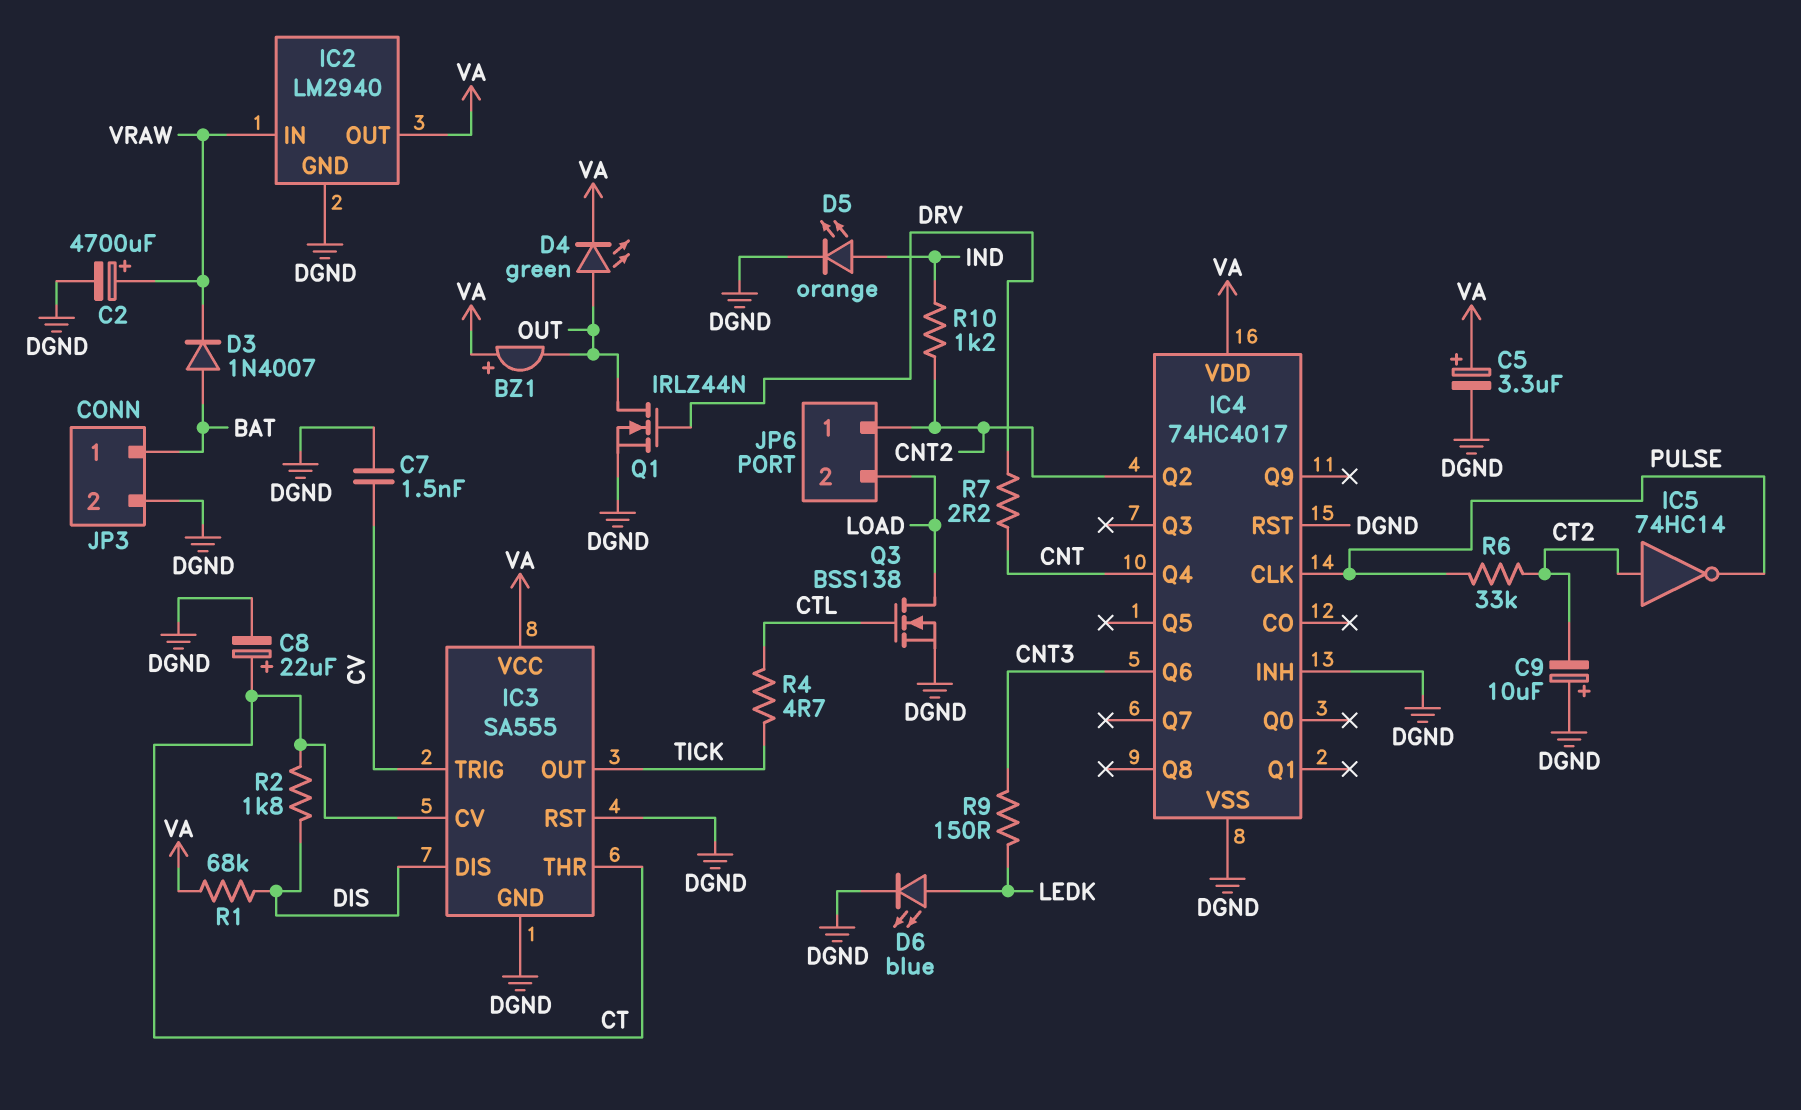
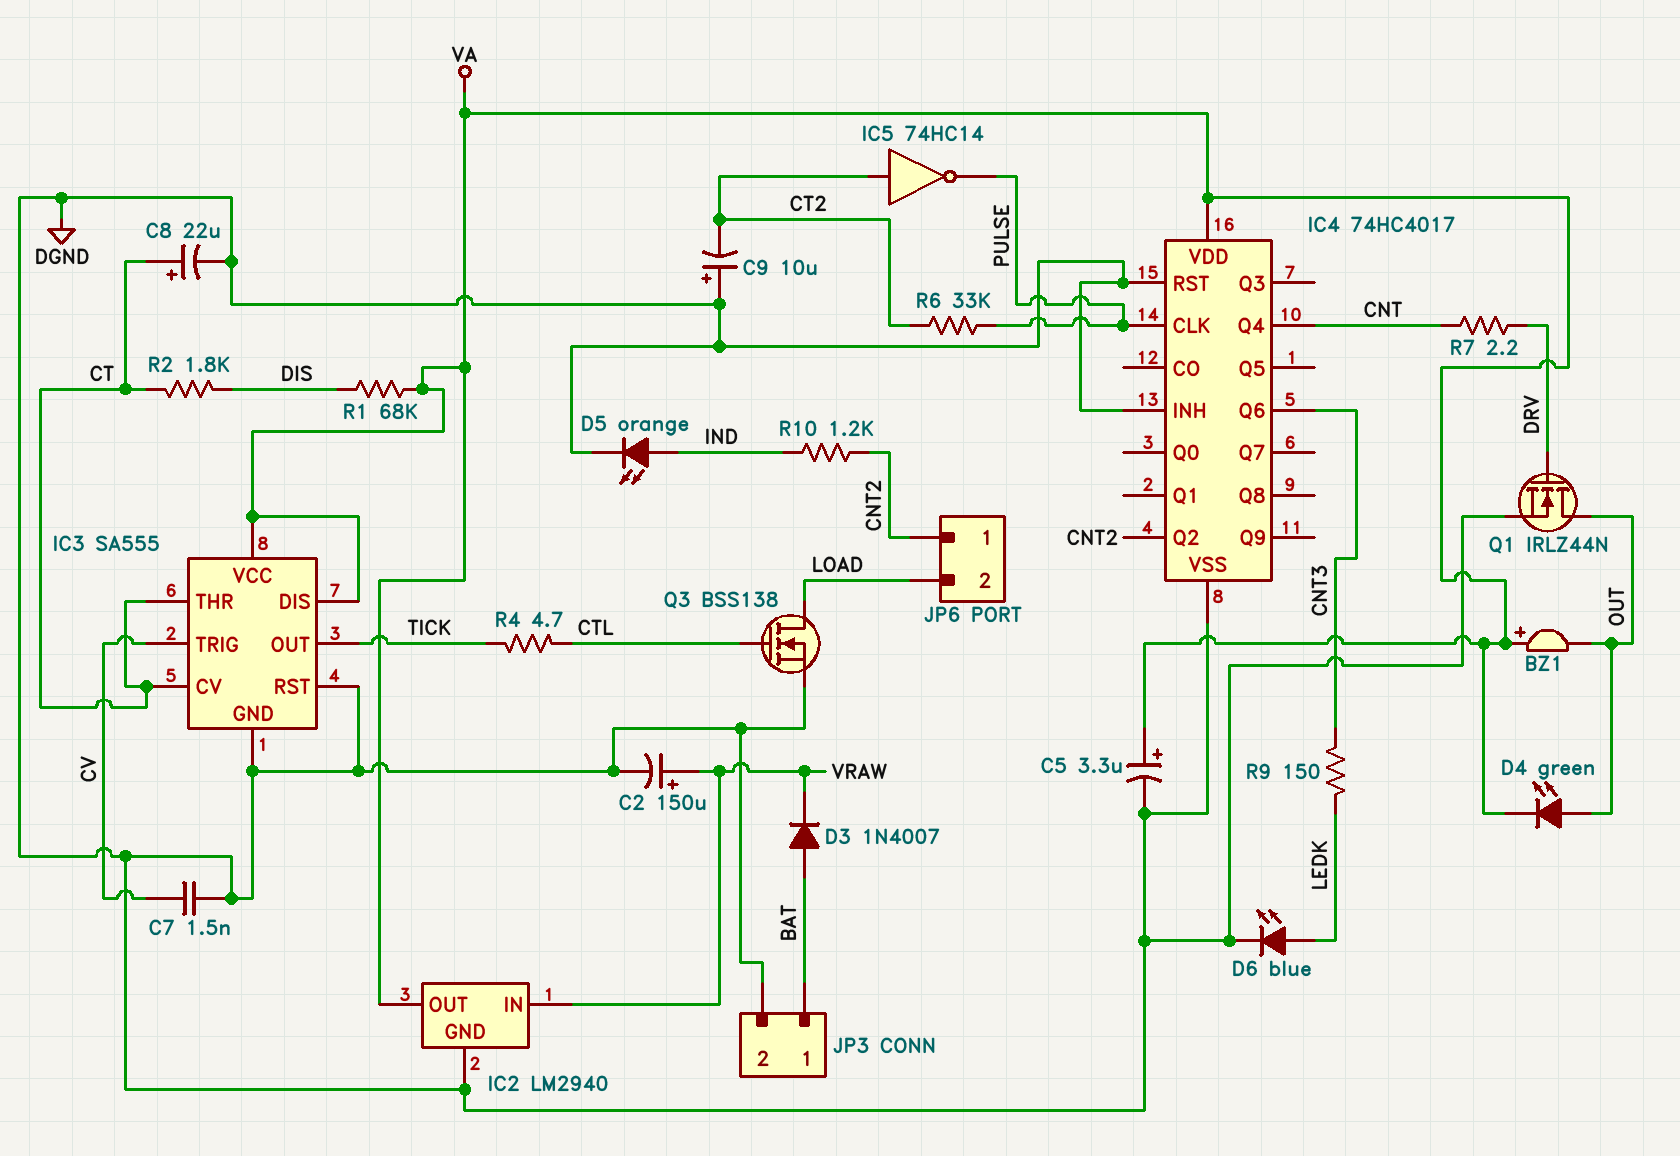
C2: 4700uF (plus VRAW, minus DGND) -> 150uF (plus VRAW, minus DGND)
IC3 pin DIS: DIS -> VA

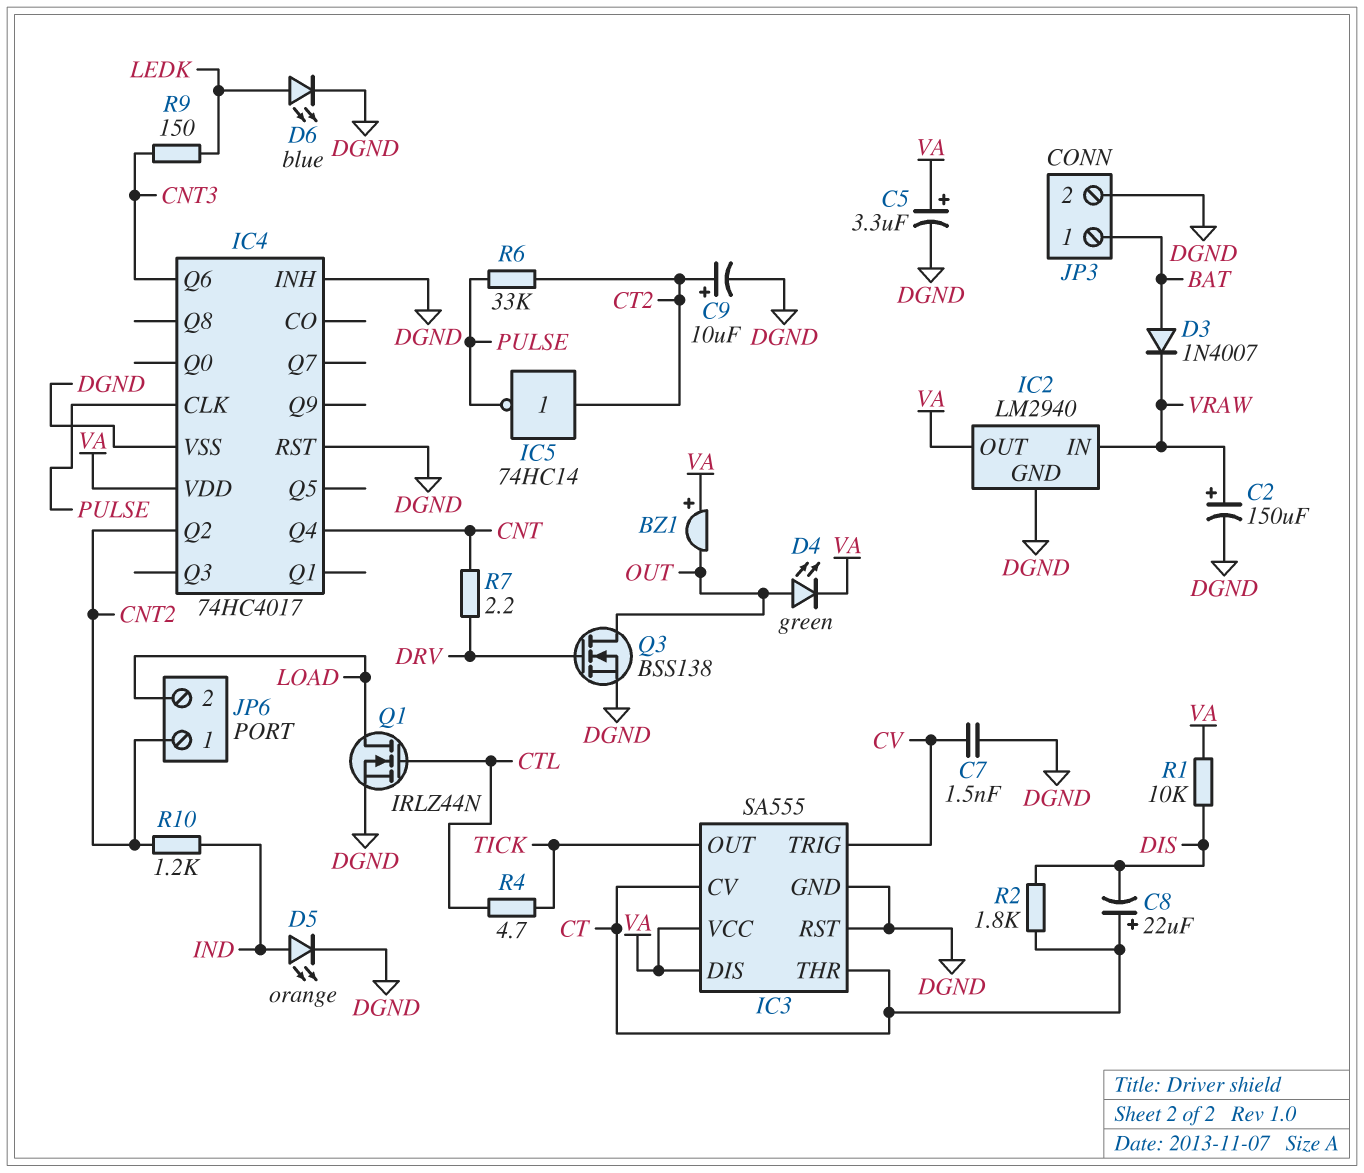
C8: 22uF (plus CT, minus DGND) -> 22uF (plus CT, minus DIS)
C9: 10uF (plus DGND, minus CT2) -> 10uF (plus CT2, minus DGND)
Q1: NMOS IRLZ44N (G DRV, D OUT, S DGND) -> NMOS IRLZ44N (G CTL, D LOAD, S DGND)
Q3: NMOS BSS138 (G CTL, D LOAD, S DGND) -> NMOS BSS138 (G DRV, D OUT, S DGND)
R1: 68k (DIS, VA) -> 10k (DIS, VA)

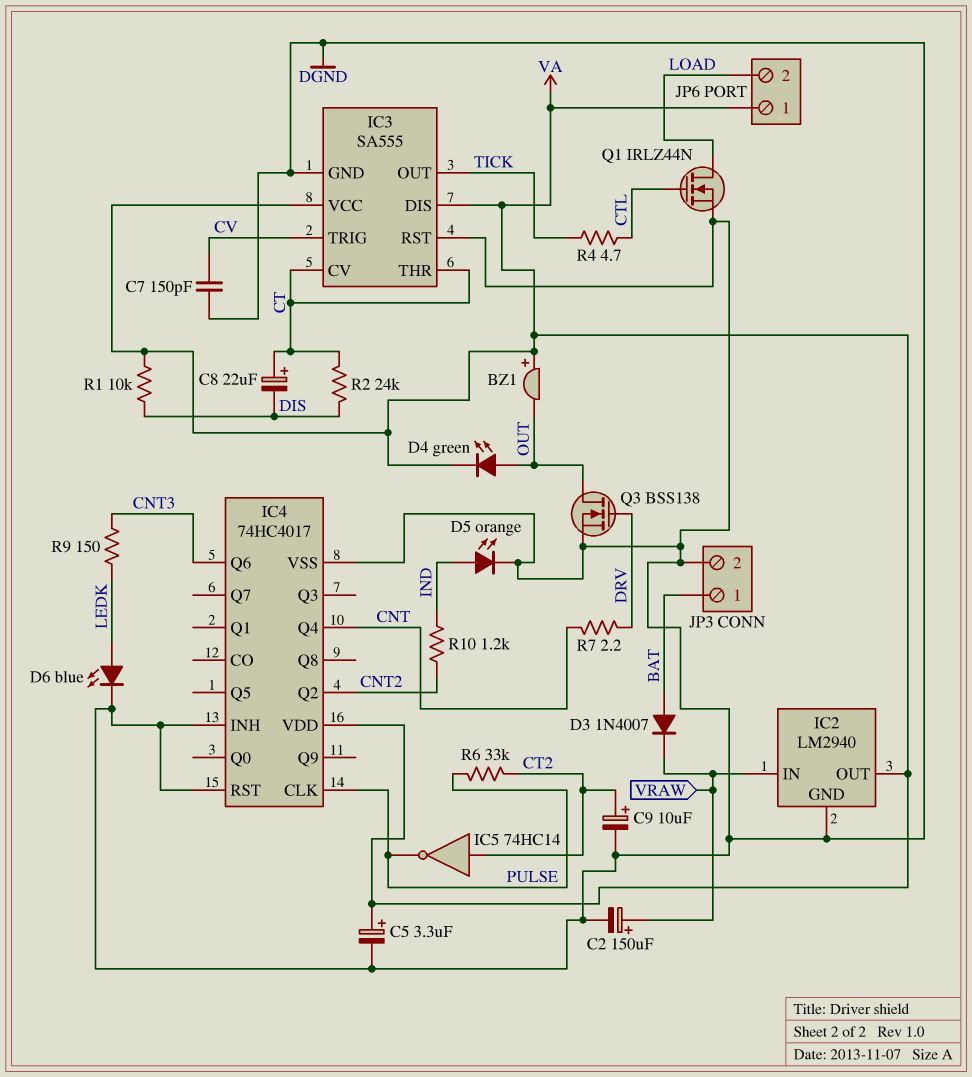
C7: 1.5nF (CV, DGND) -> 150pF (CV, DGND)
JP6 pin 1: CNT2 -> VA
R2: 1.8k (CT, DIS) -> 24k (CT, DIS)

